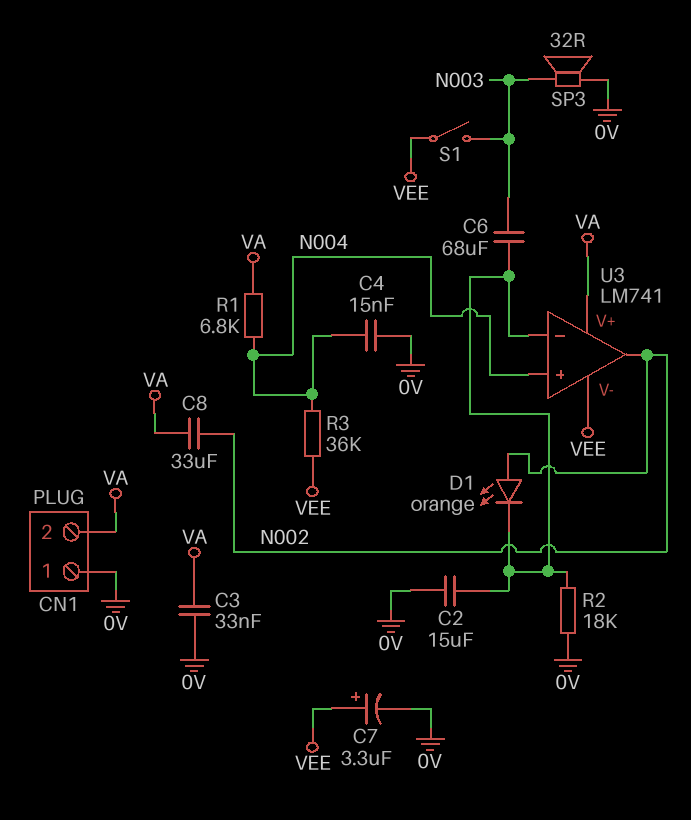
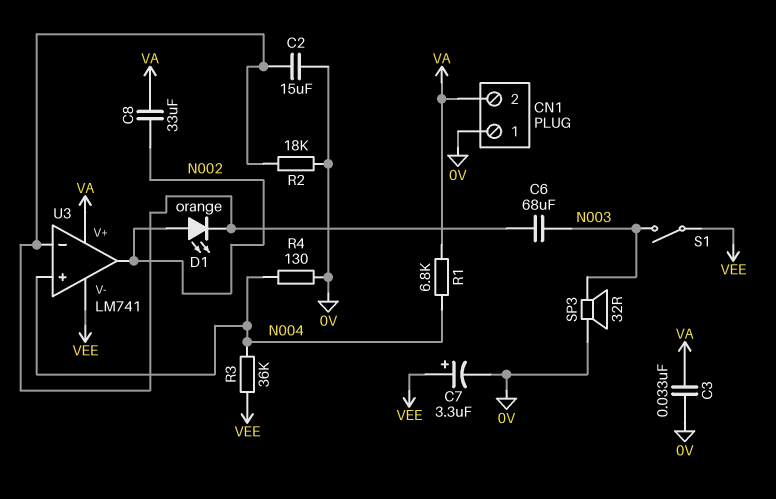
C4: 15nF (0V, N004) -> none
R4: none -> 130 (0V, N004)

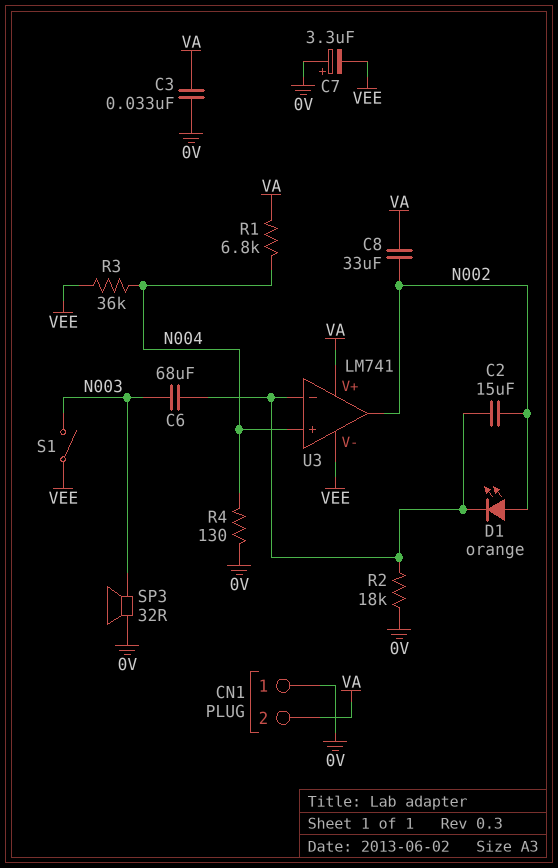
C2: 15uF (0V, U3/in-) -> 15uF (N002, U3/in-)
C7: 3.3uF (plus VEE, minus 0V) -> 3.3uF (plus 0V, minus VEE)

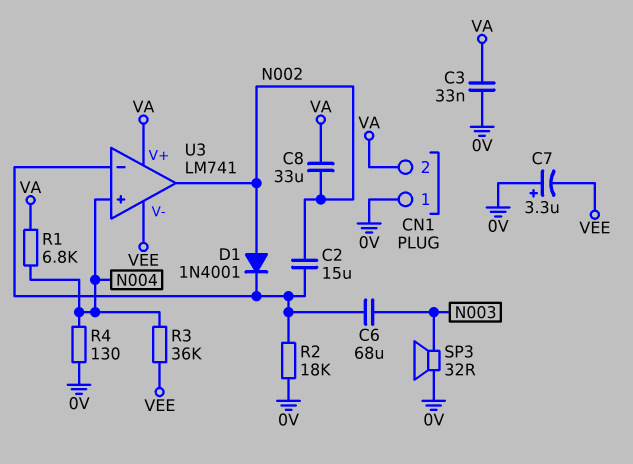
D1: LED orange (A N002, K U3/in-) -> diode 1N4001 (A N002, K U3/in-)
S1: switch (N003, VEE) -> none

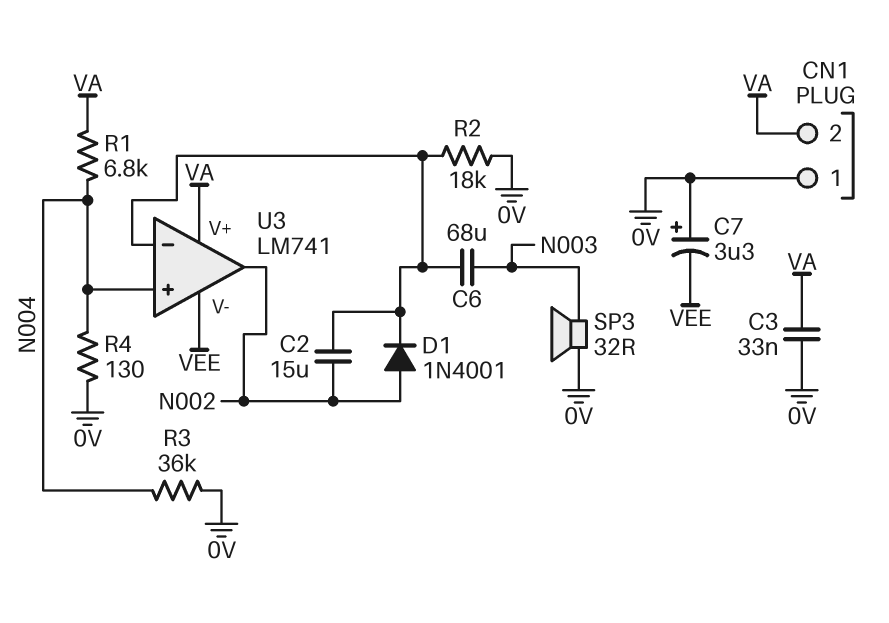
C8: 33uF (N002, VA) -> none
R3: 36k (N004, VEE) -> 36k (0V, N004)

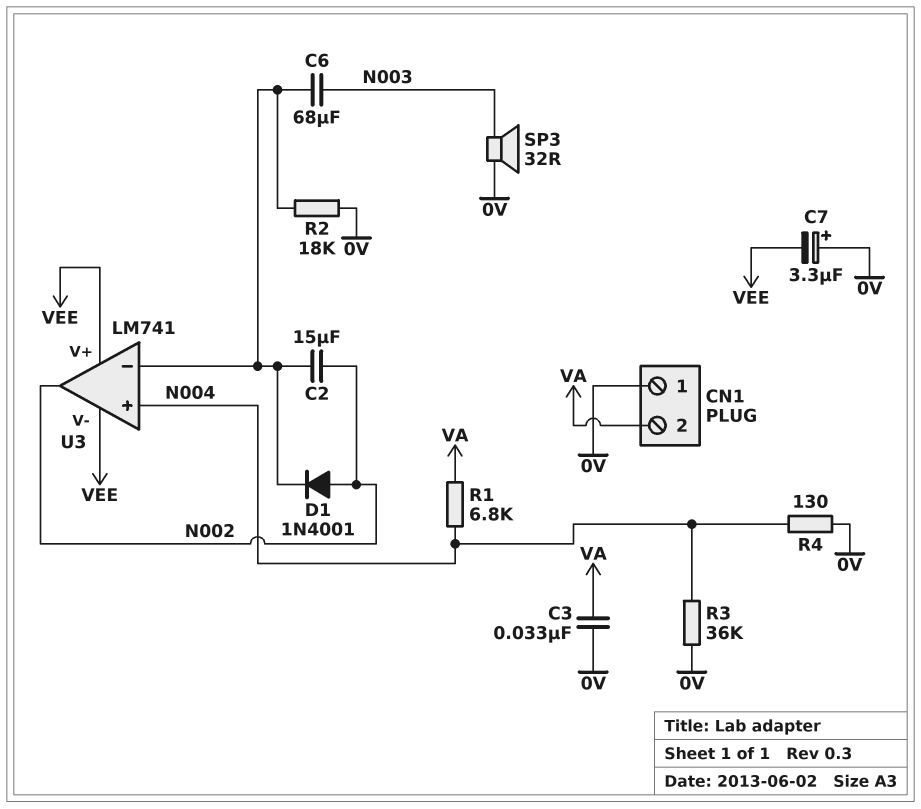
U3 pin V+: VA -> VEE

